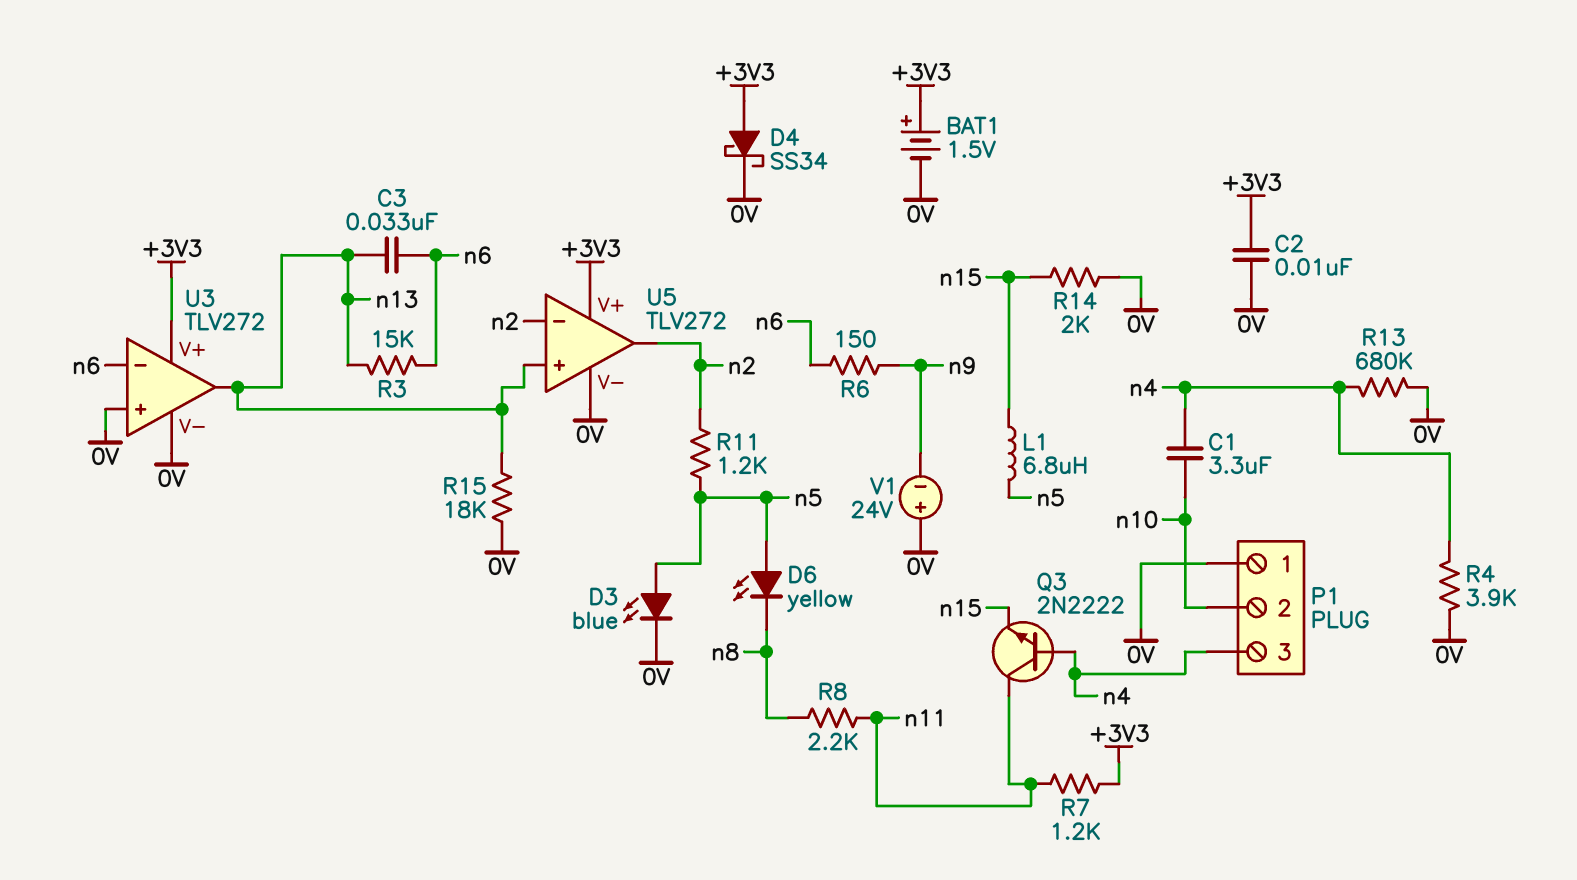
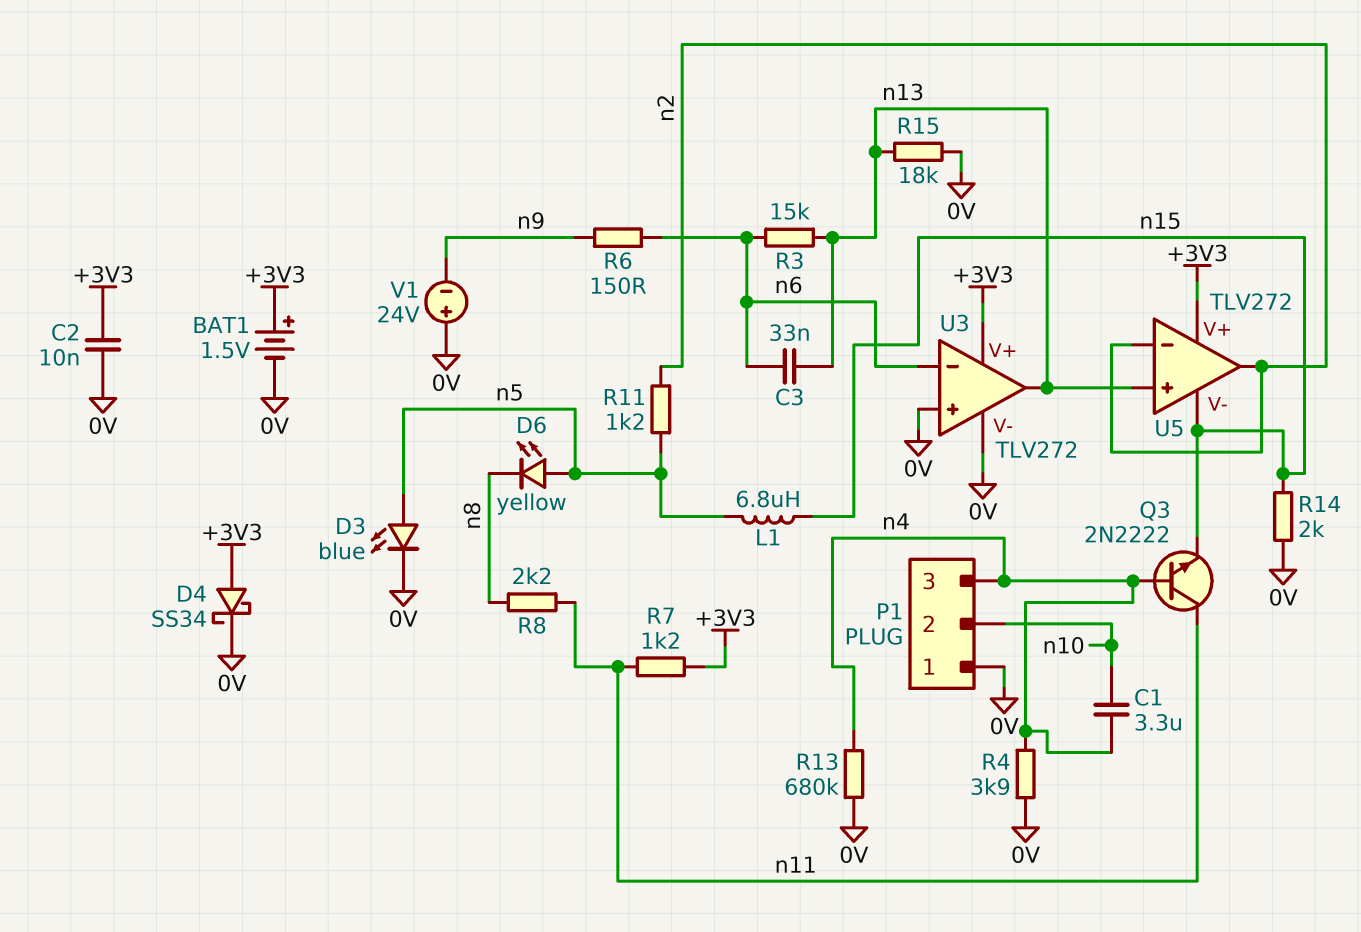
U5 pin V-: 0V -> n15

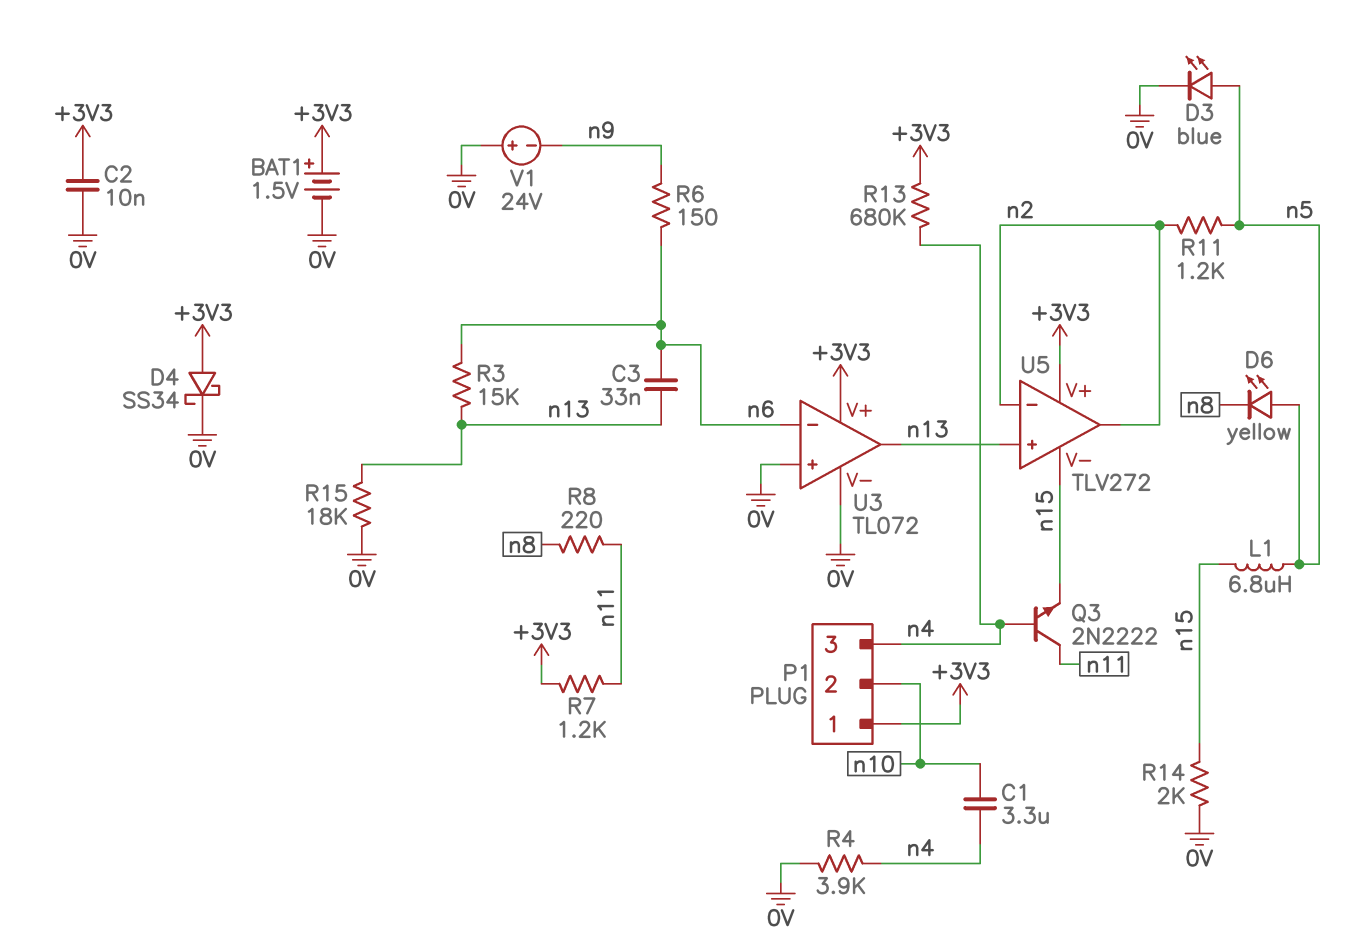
P1 pin 1: 0V -> +3V3
R8: 2.2k (n8, n11) -> 220 (n8, n11)
R13: 680k (0V, n4) -> 680k (+3V3, n4)
U3: TLV272 -> TL072

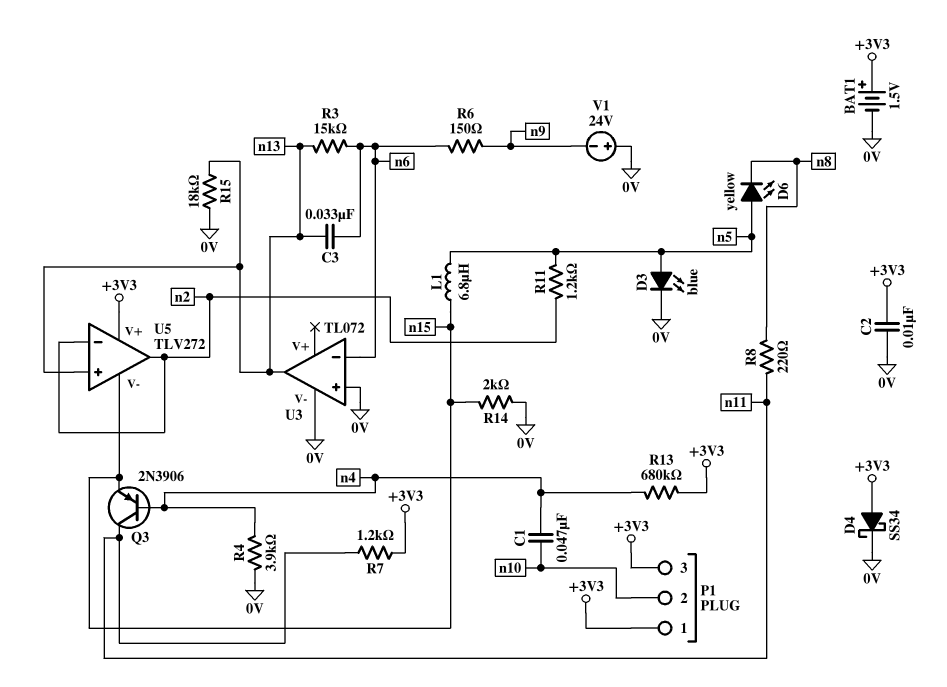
C1: 3.3uF (n4, n10) -> 47nF (n4, n10)
P1 pin 3: n4 -> +3V3
Q3: NPN 2N2222 (B n4, C n11, E n15) -> PNP 2N3906 (B n4, C n11, E n15)
U3 pin V+: +3V3 -> none

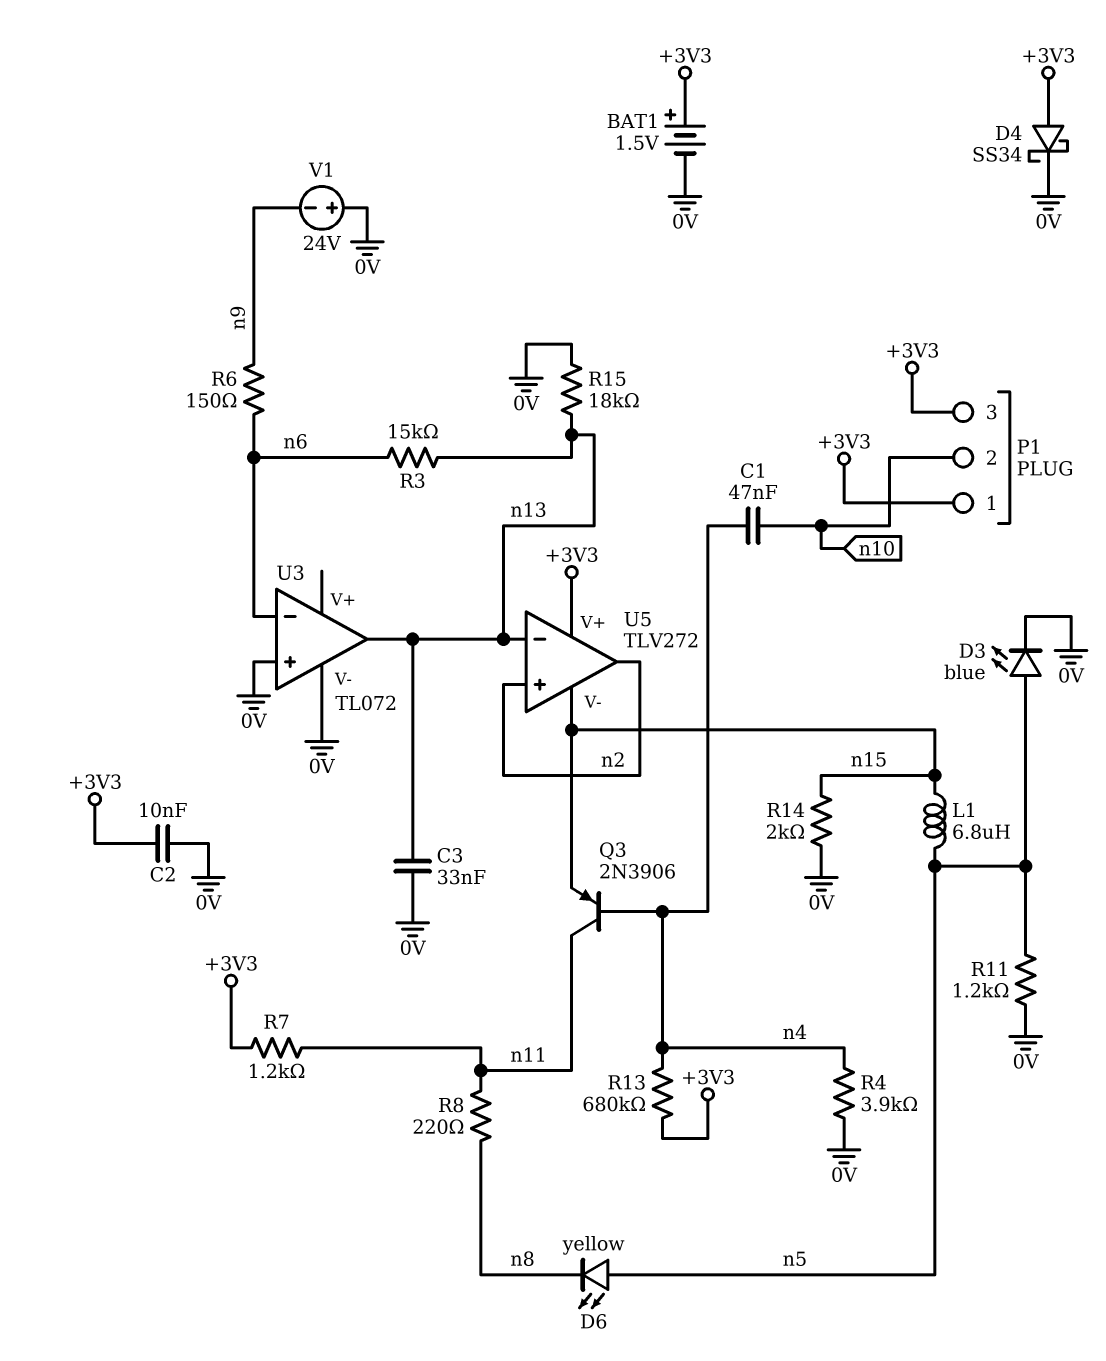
C3: 33nF (n6, n13) -> 33nF (0V, n13)
R11: 1.2k (n2, n5) -> 1.2k (0V, n5)
U5 pin in+: n13 -> n2
U5 pin in-: n2 -> n13

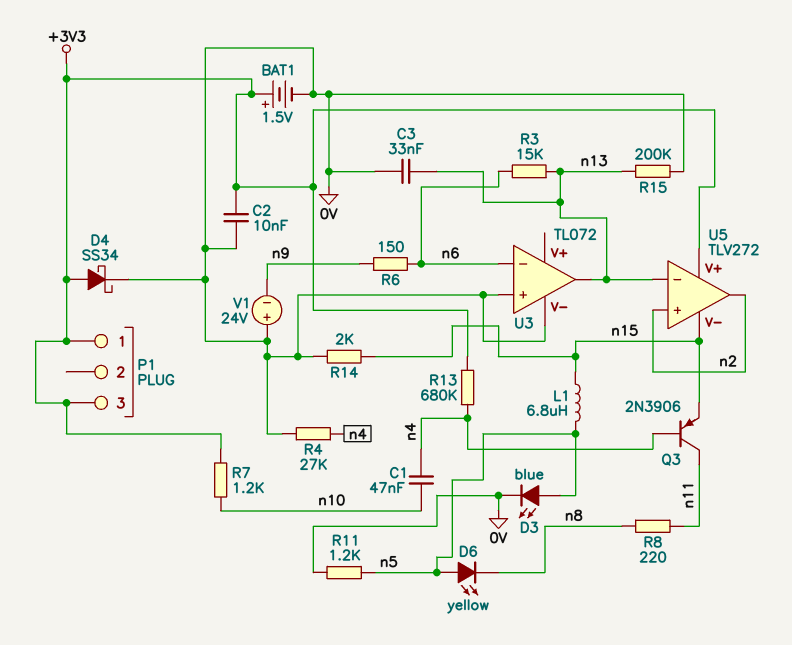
P1 pin 2: n10 -> none
R4: 3.9k (0V, n4) -> 27k (0V, n4)
R7: 1.2k (+3V3, n11) -> 1.2k (+3V3, n10)
R15: 18k (0V, n13) -> 200k (0V, n13)

